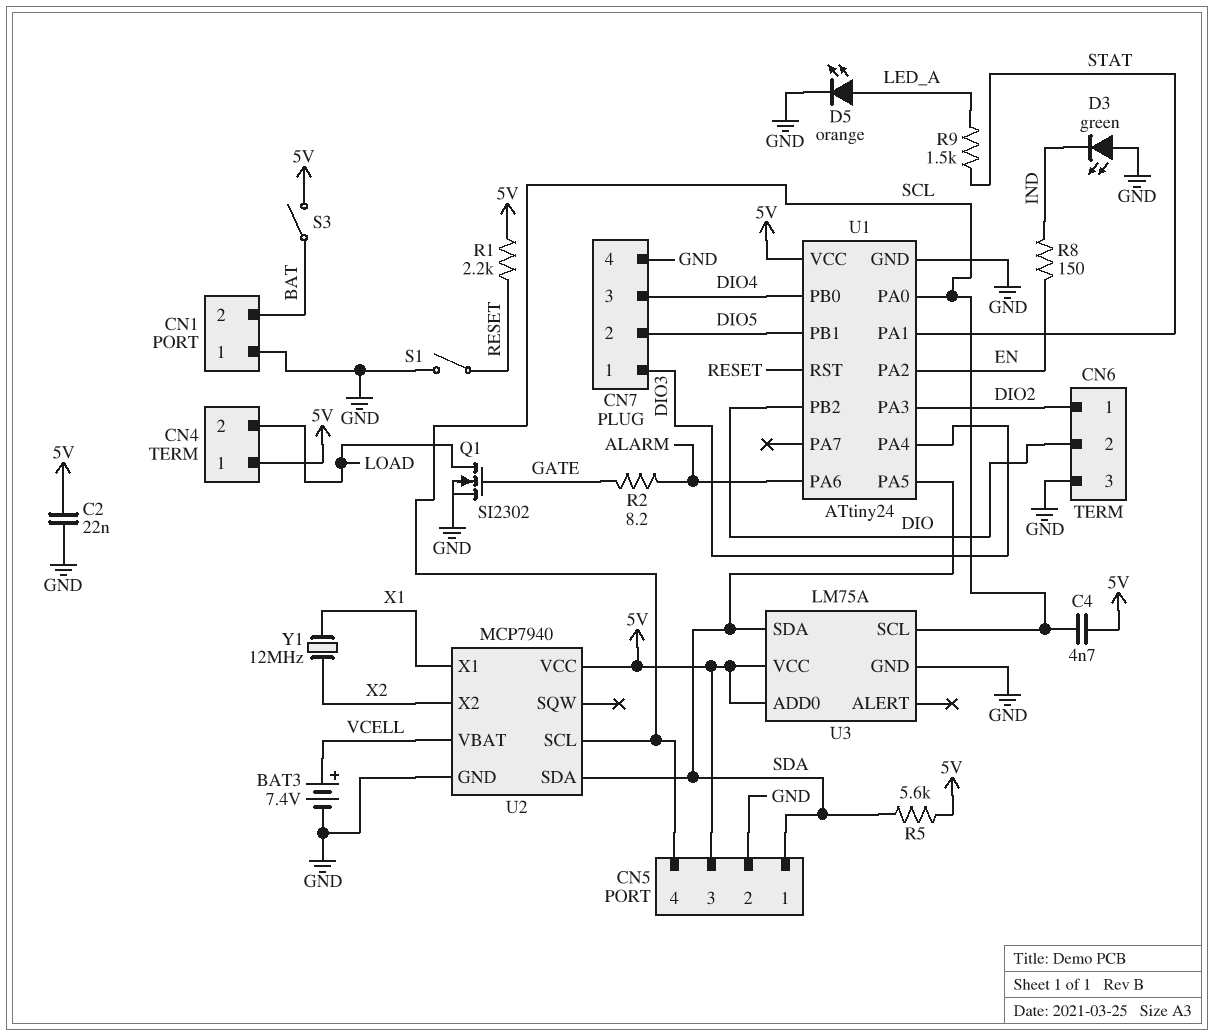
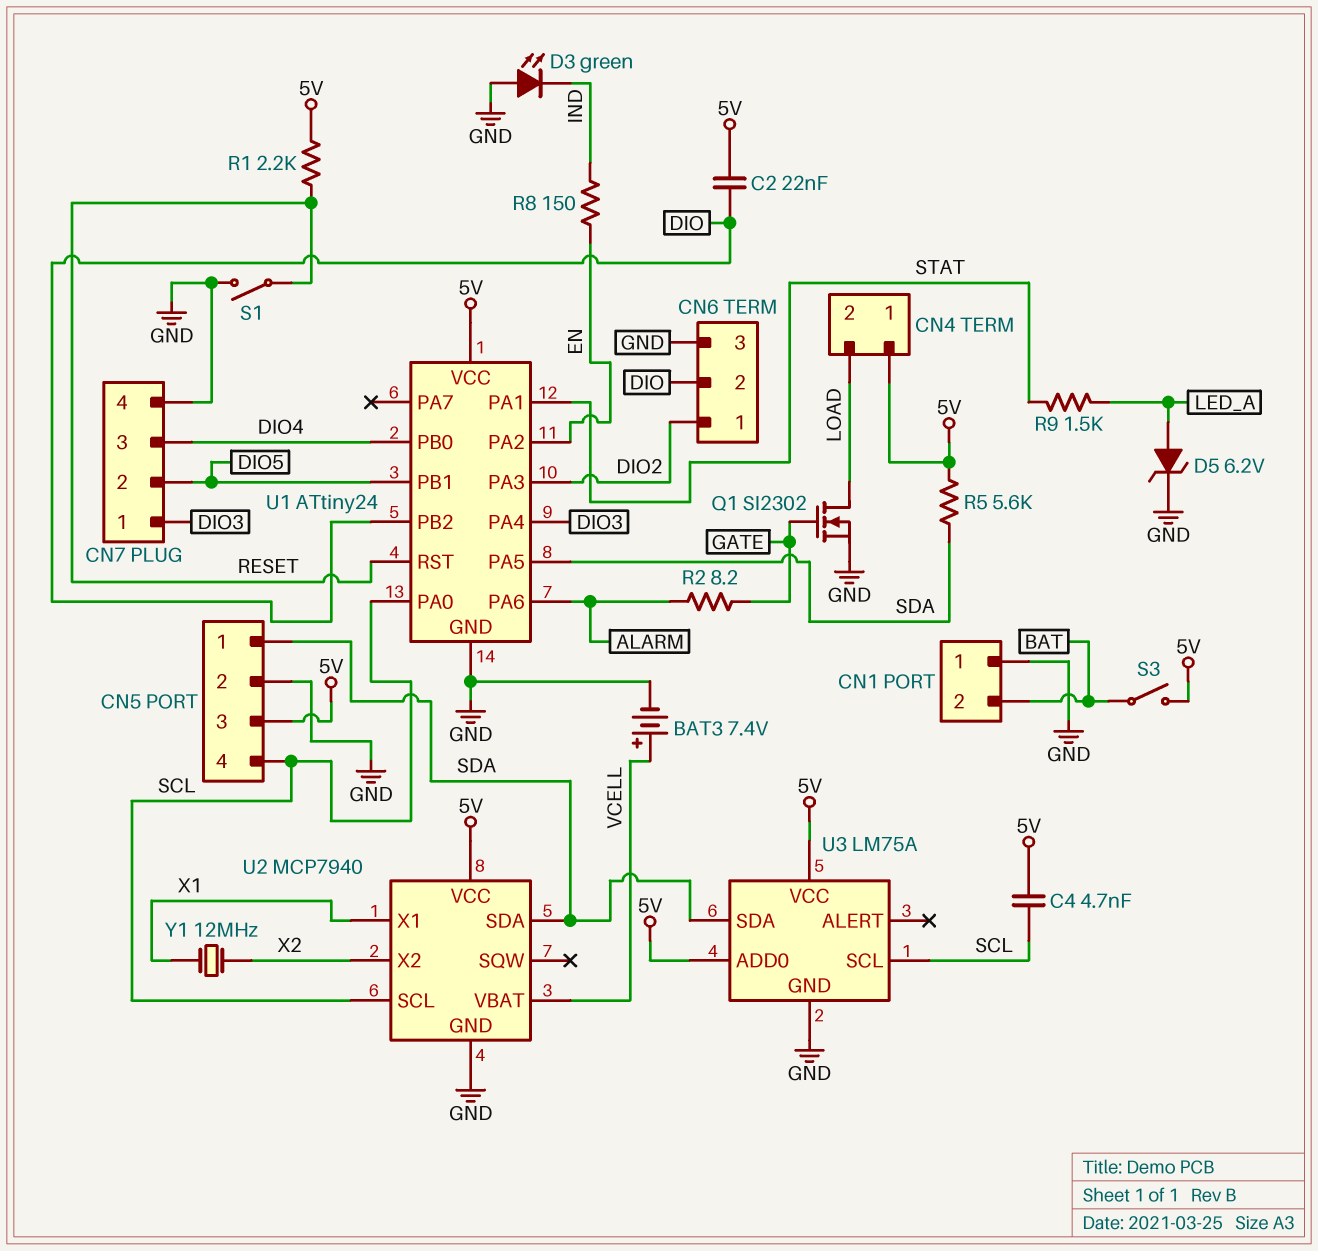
C2: 22nF (5V, GND) -> 22nF (5V, DIO)
D5: LED orange (A LED_A, K GND) -> zener 6.2V (A LED_A, K GND)

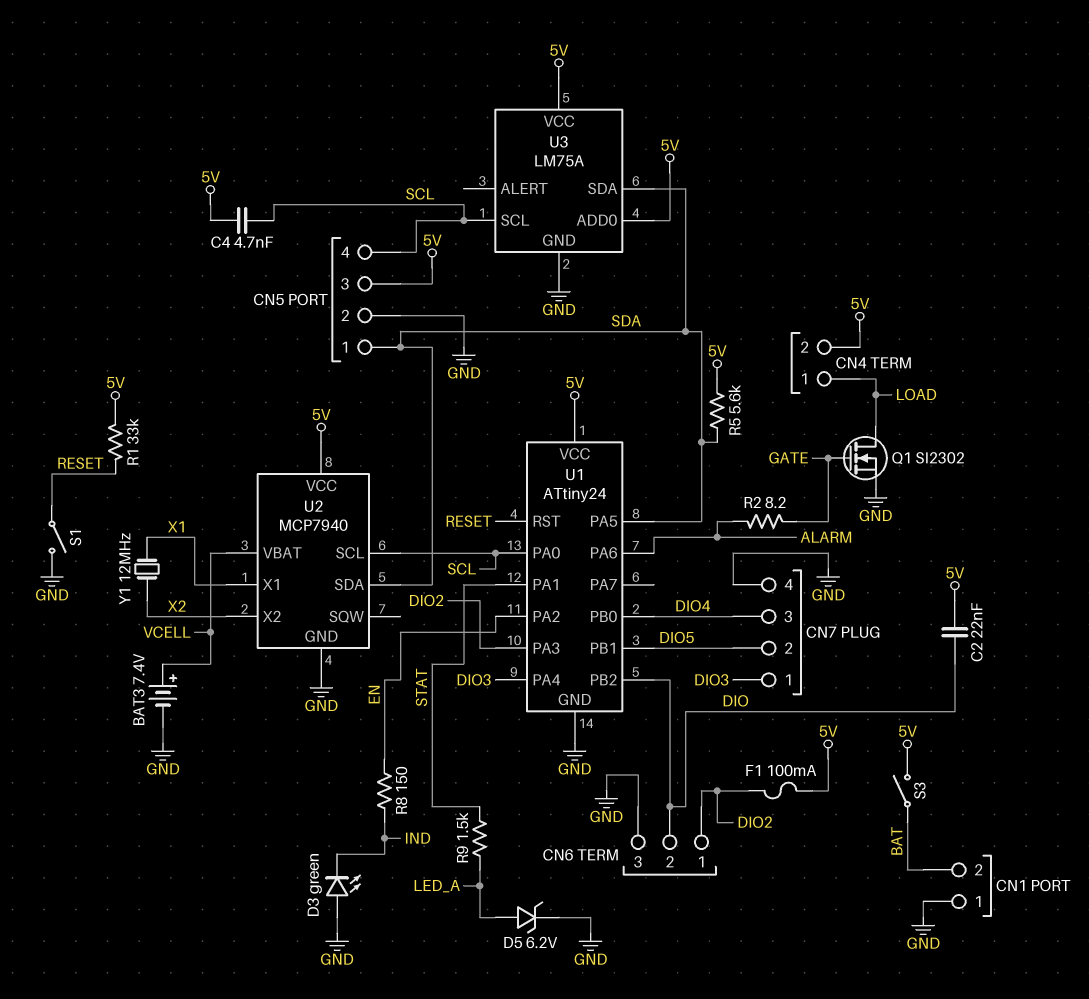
CN4 pin 1: 5V -> LOAD
CN4 pin 2: LOAD -> 5V
F1: none -> 100mA (5V, DIO2)
R1: 2.2k (5V, RESET) -> 33k (5V, RESET)

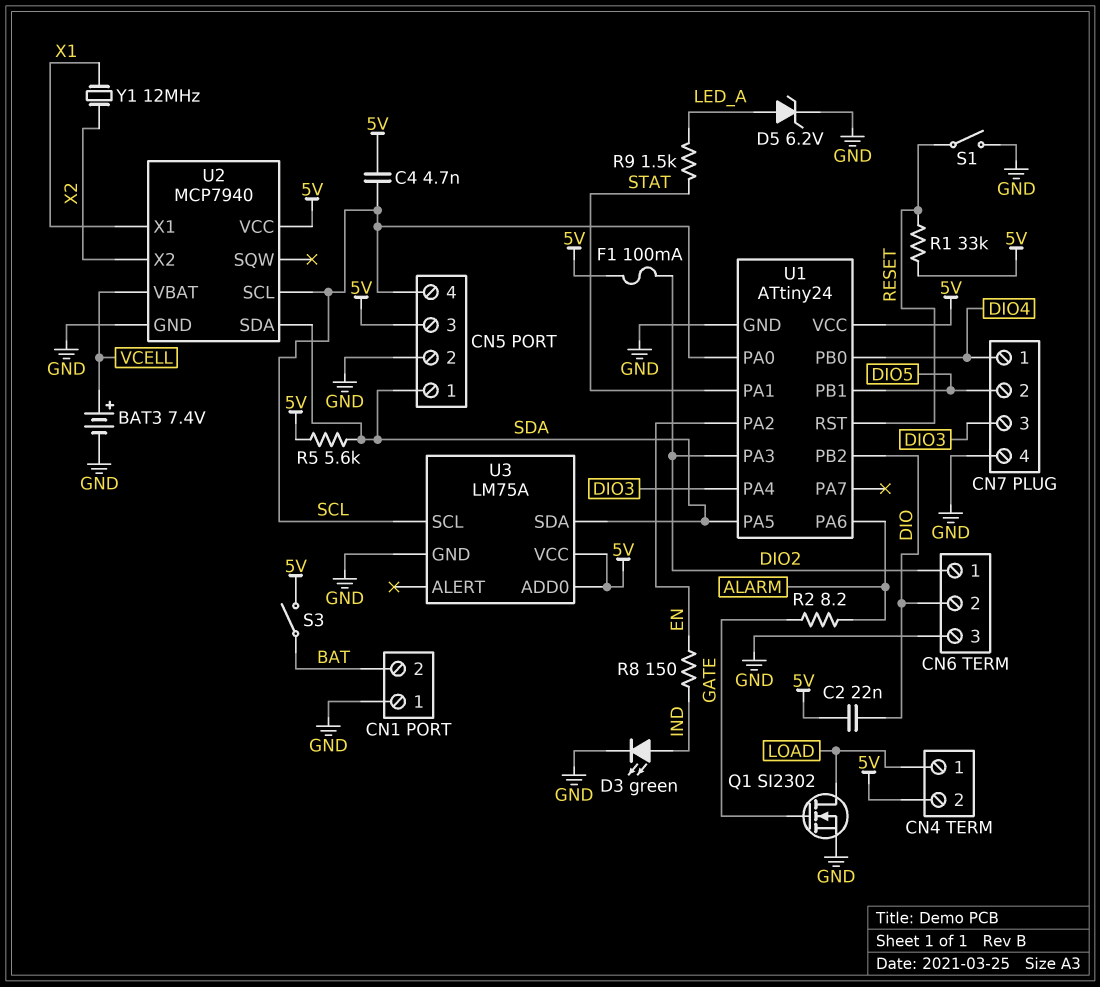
CN7 pin 1: DIO3 -> DIO4
CN7 pin 3: DIO4 -> DIO3
D3: LED green (A GND, K IND) -> LED green (A IND, K GND)

